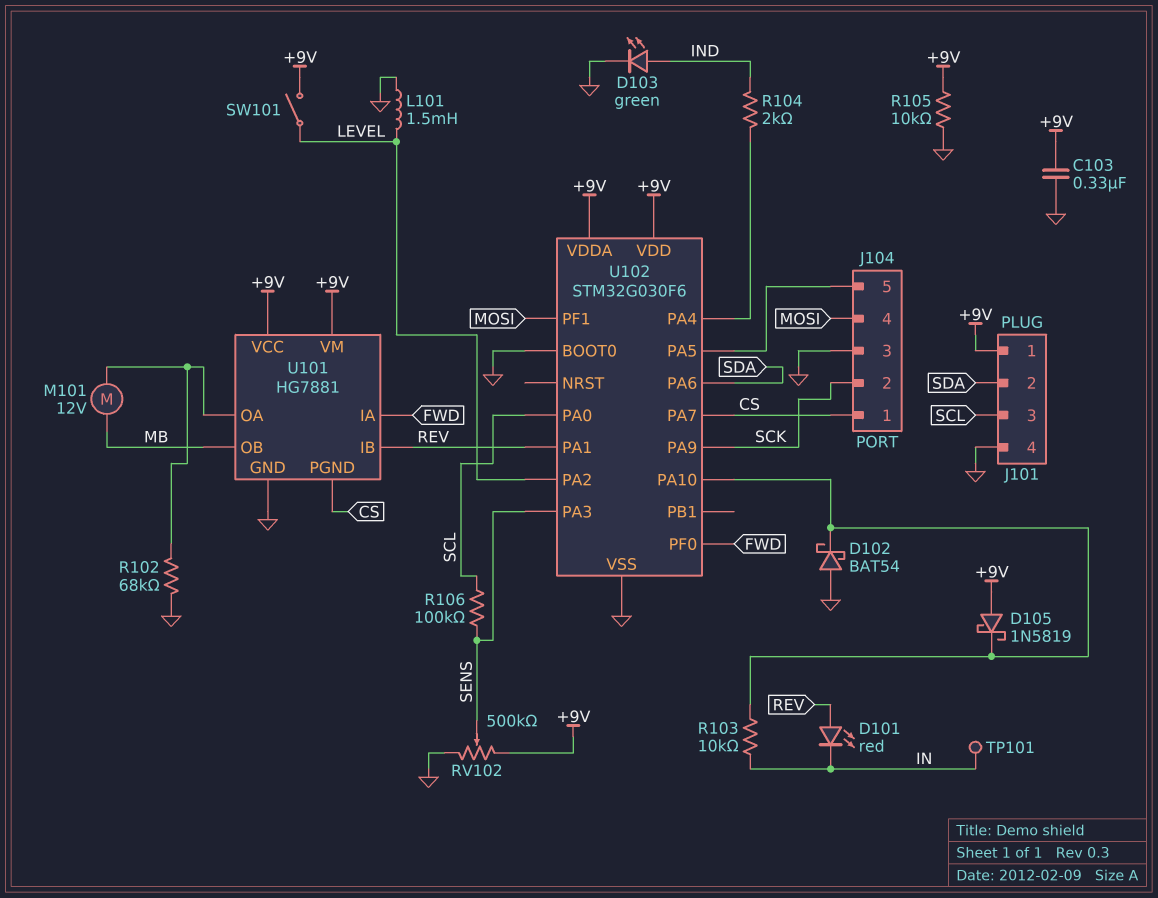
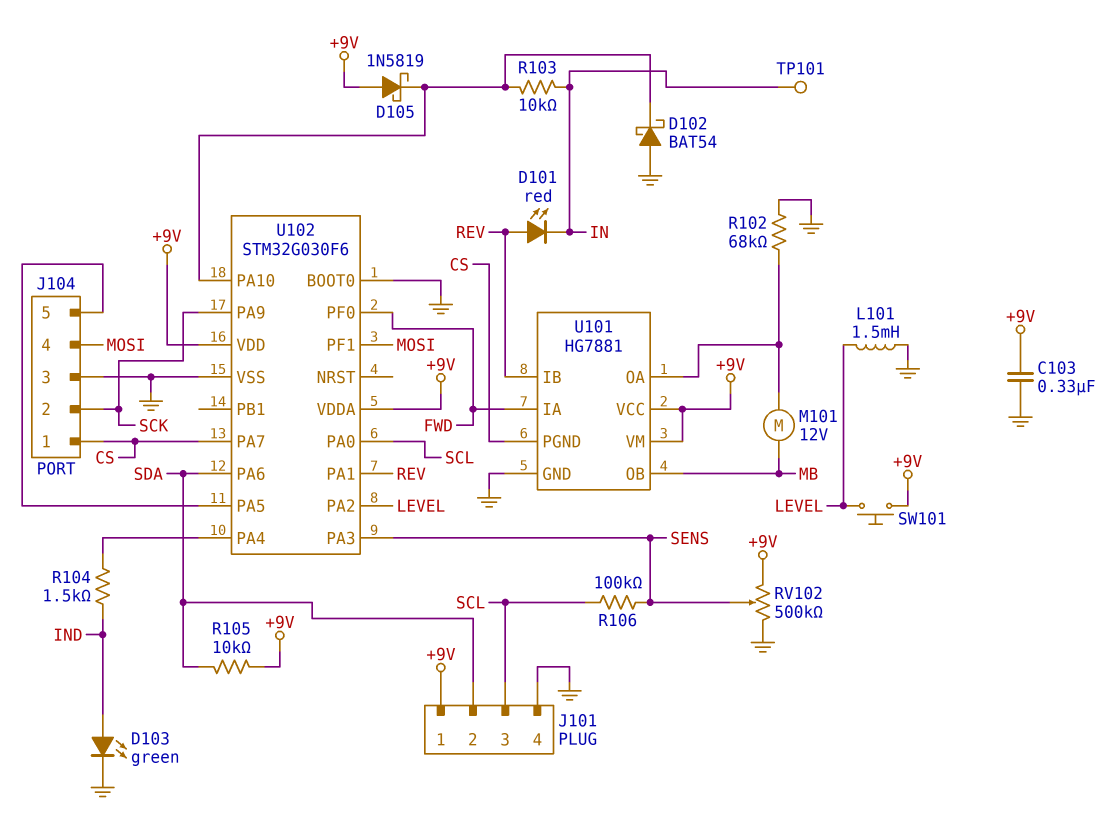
R104: 2k (IND, U102/PA4) -> 1.5k (IND, U102/PA4)
R105: 10k (+9V, GND) -> 10k (+9V, SDA)
SW101: switch (+9V, LEVEL) -> button (+9V, LEVEL)

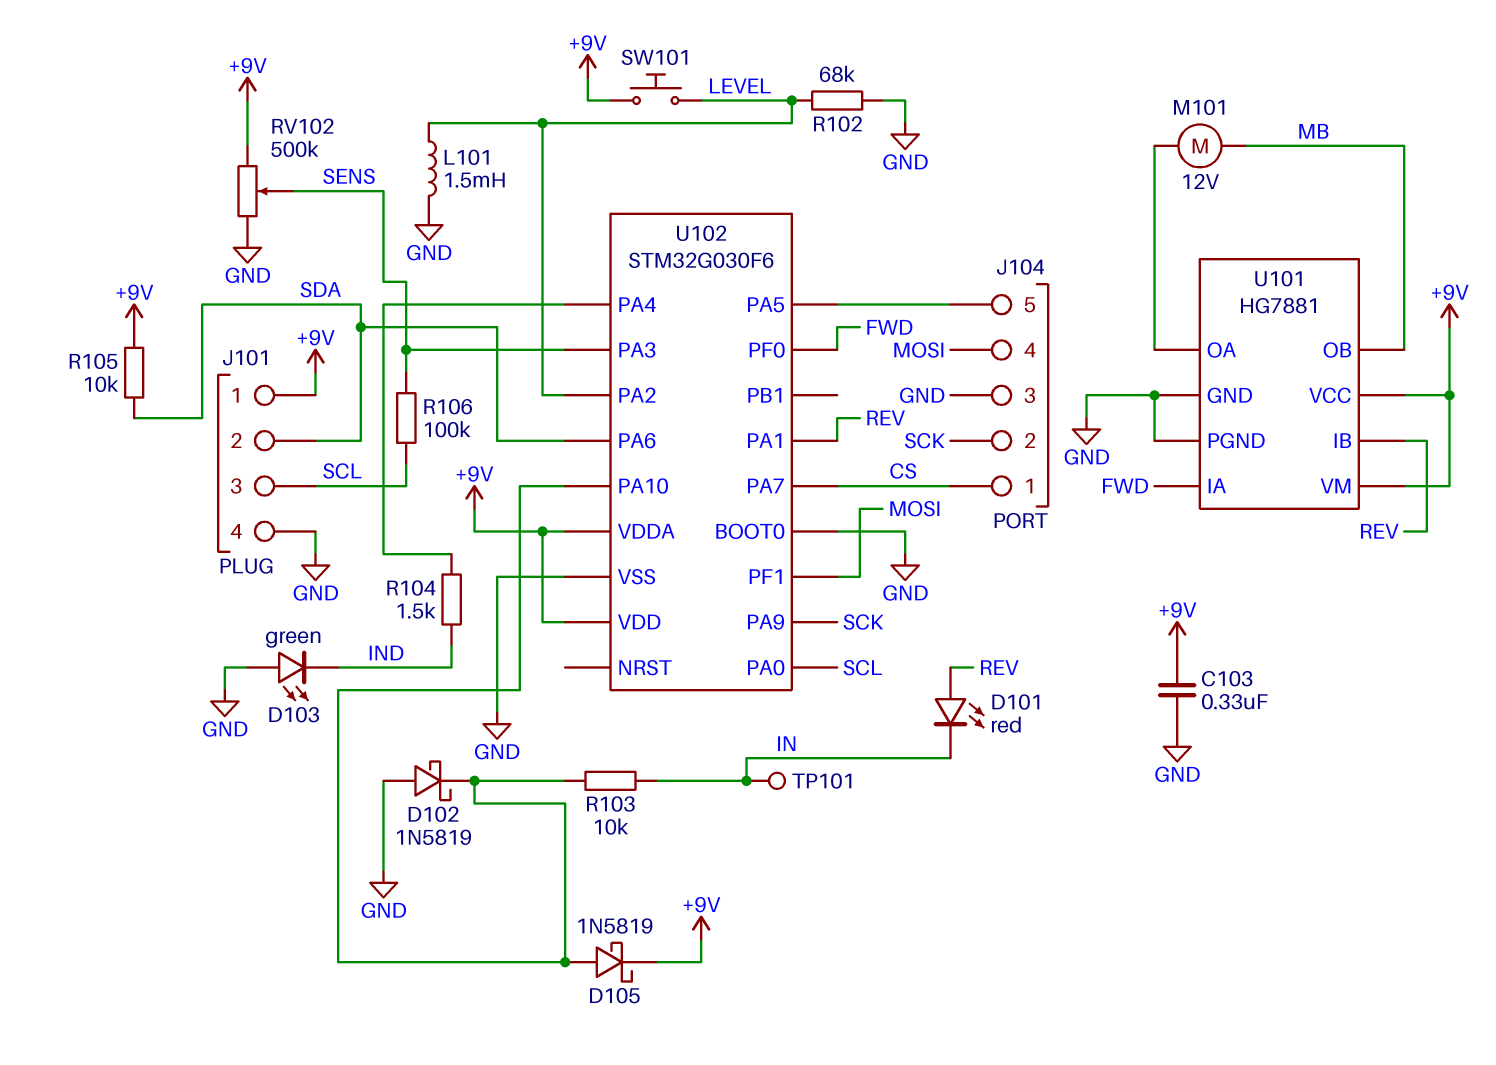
D102: schottky BAT54 (A GND, K U102/PA10) -> schottky 1N5819 (A GND, K U102/PA10)
D103: LED green (A IND, K GND) -> LED green (A GND, K IND)
D105: schottky 1N5819 (A +9V, K U102/PA10) -> schottky 1N5819 (A U102/PA10, K +9V)
R102: 68k (GND, U101/OA) -> 68k (GND, LEVEL)
U101 pin PGND: CS -> GND

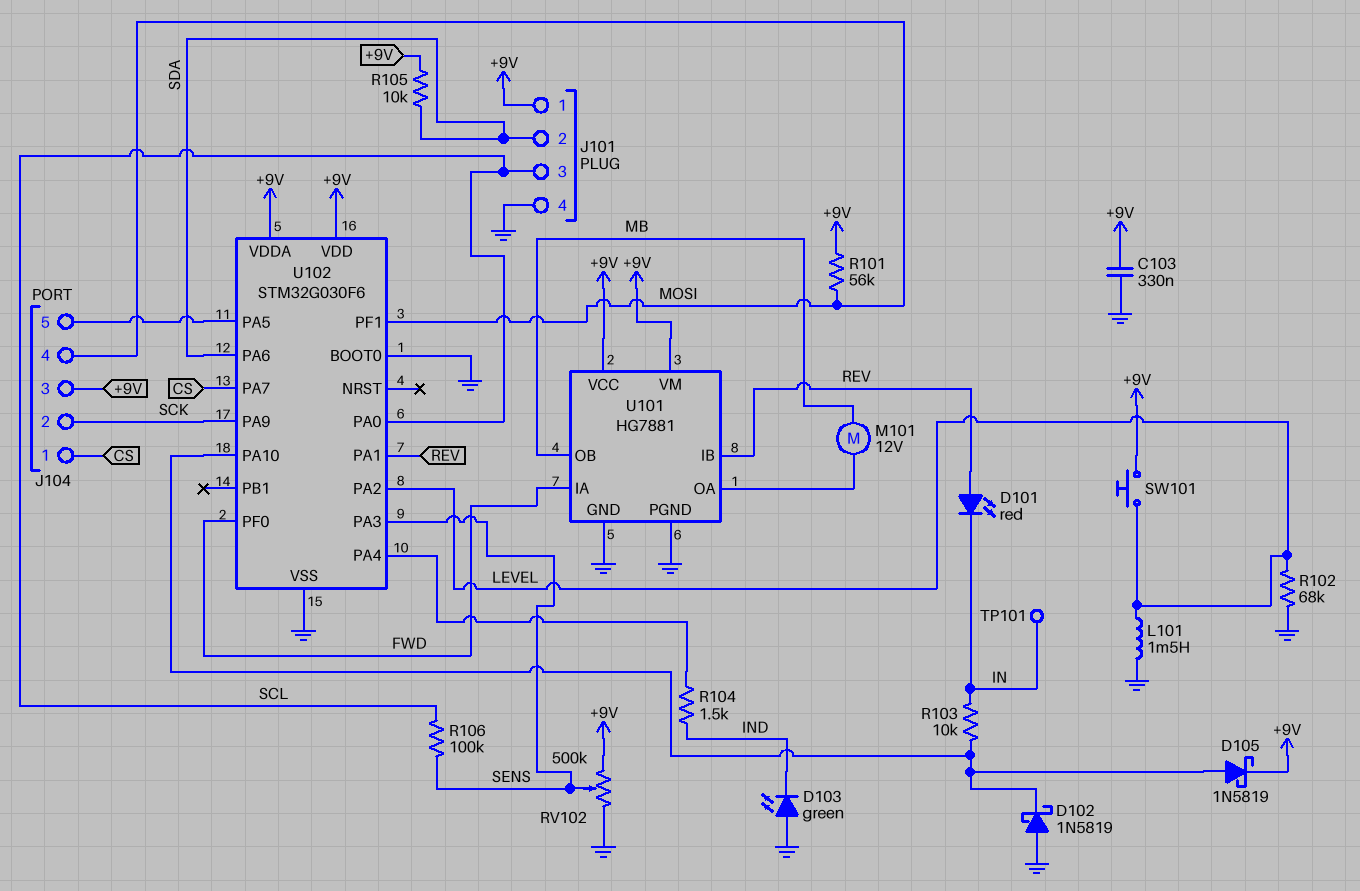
J104 pin 3: GND -> +9V
R101: none -> 56k (+9V, MOSI)

